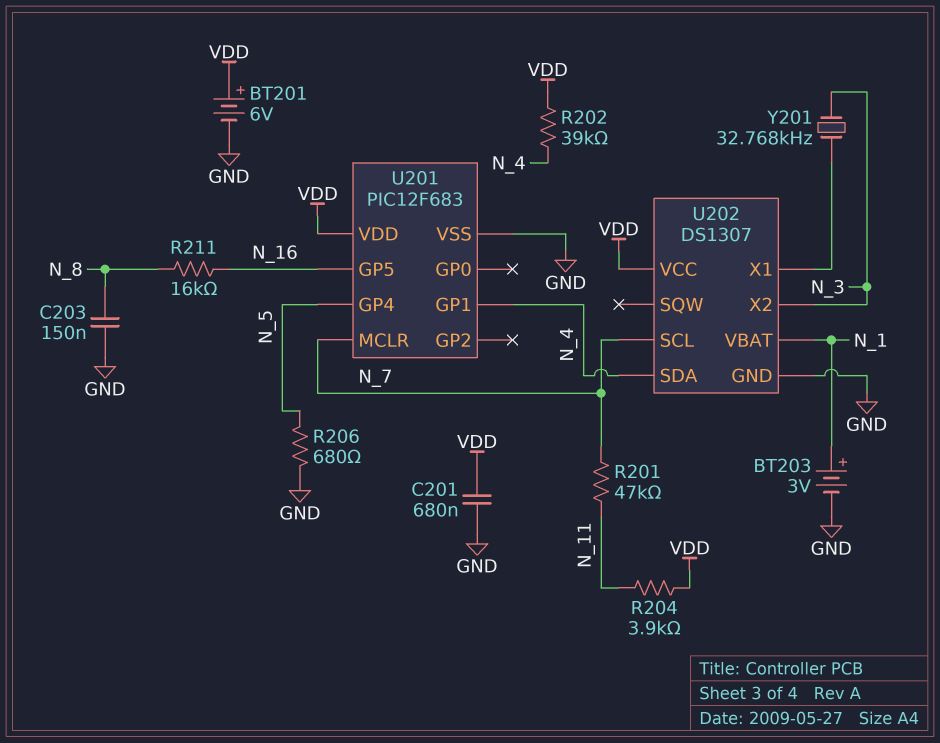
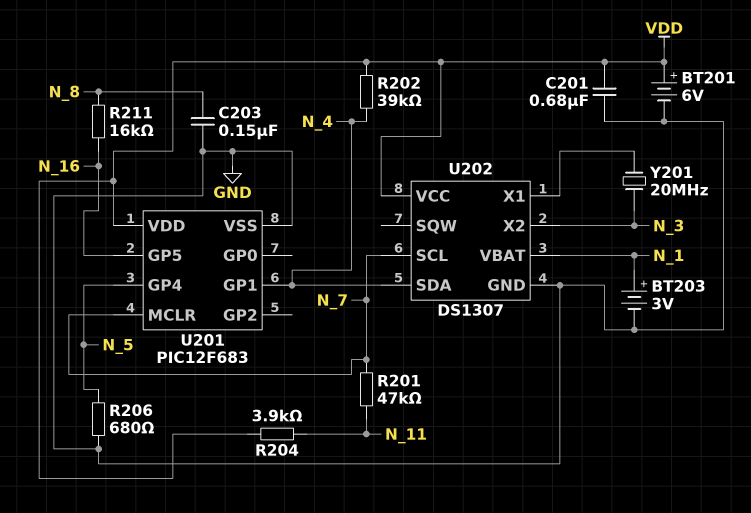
Y201: 32.768kHz (N_3, U202/X1) -> 20MHz (N_3, U202/X1)

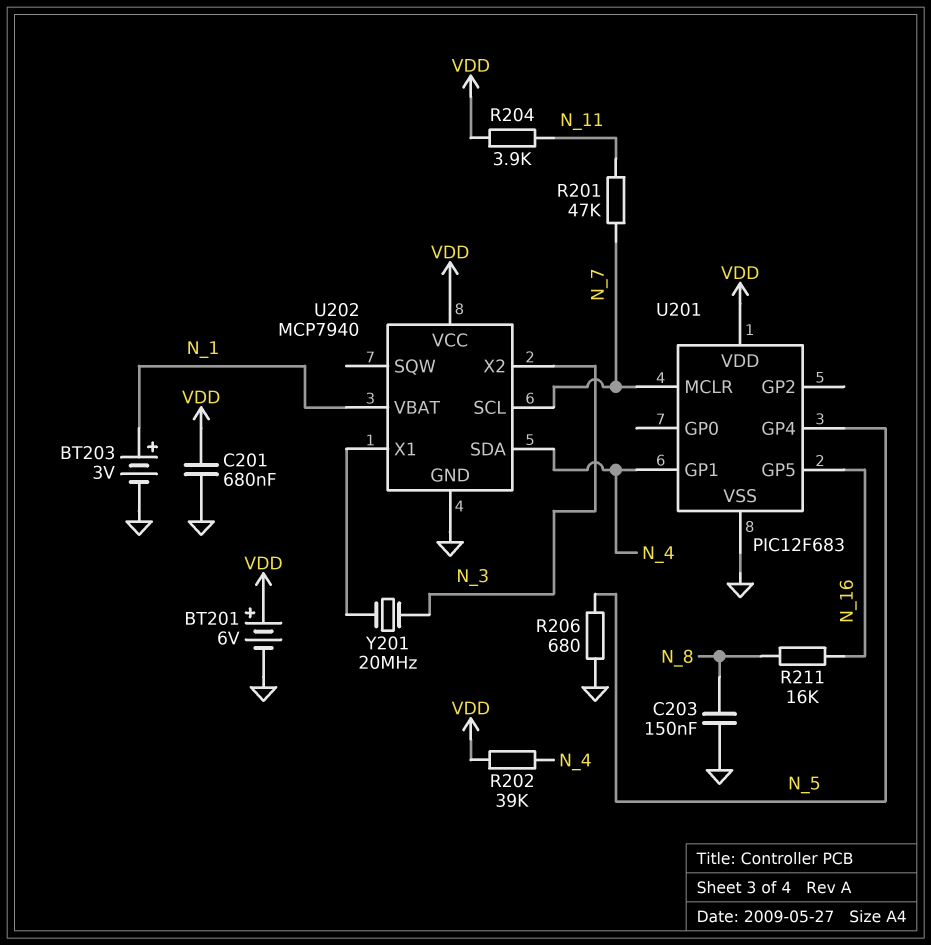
U202: DS1307 -> MCP7940

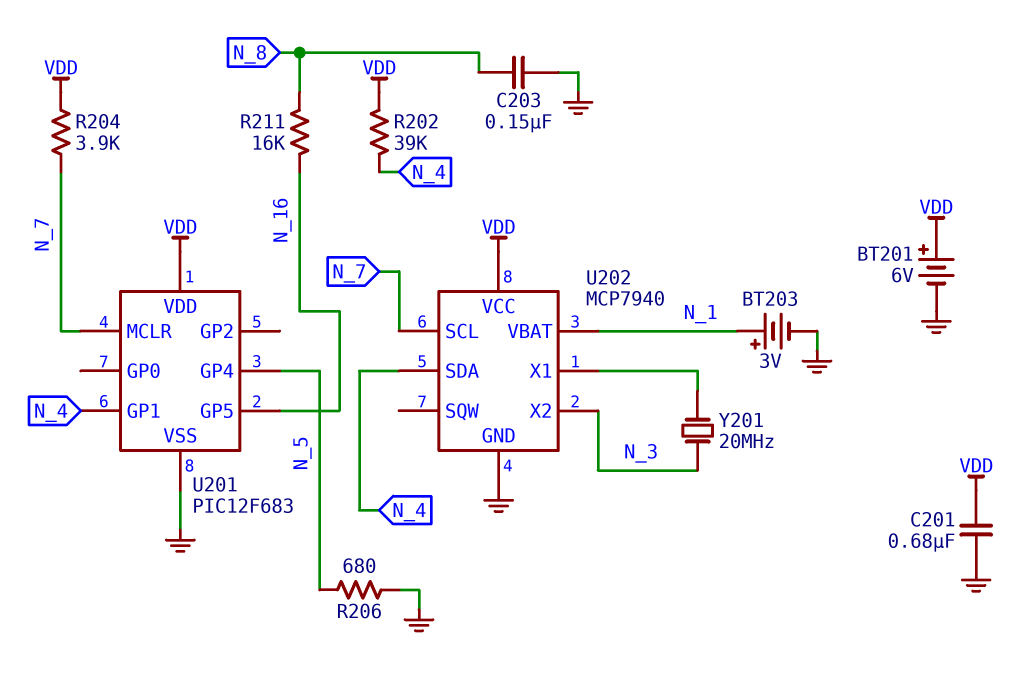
R201: 47k (N_7, N_11) -> none
R204: 3.9k (N_11, VDD) -> 3.9k (N_7, VDD)

